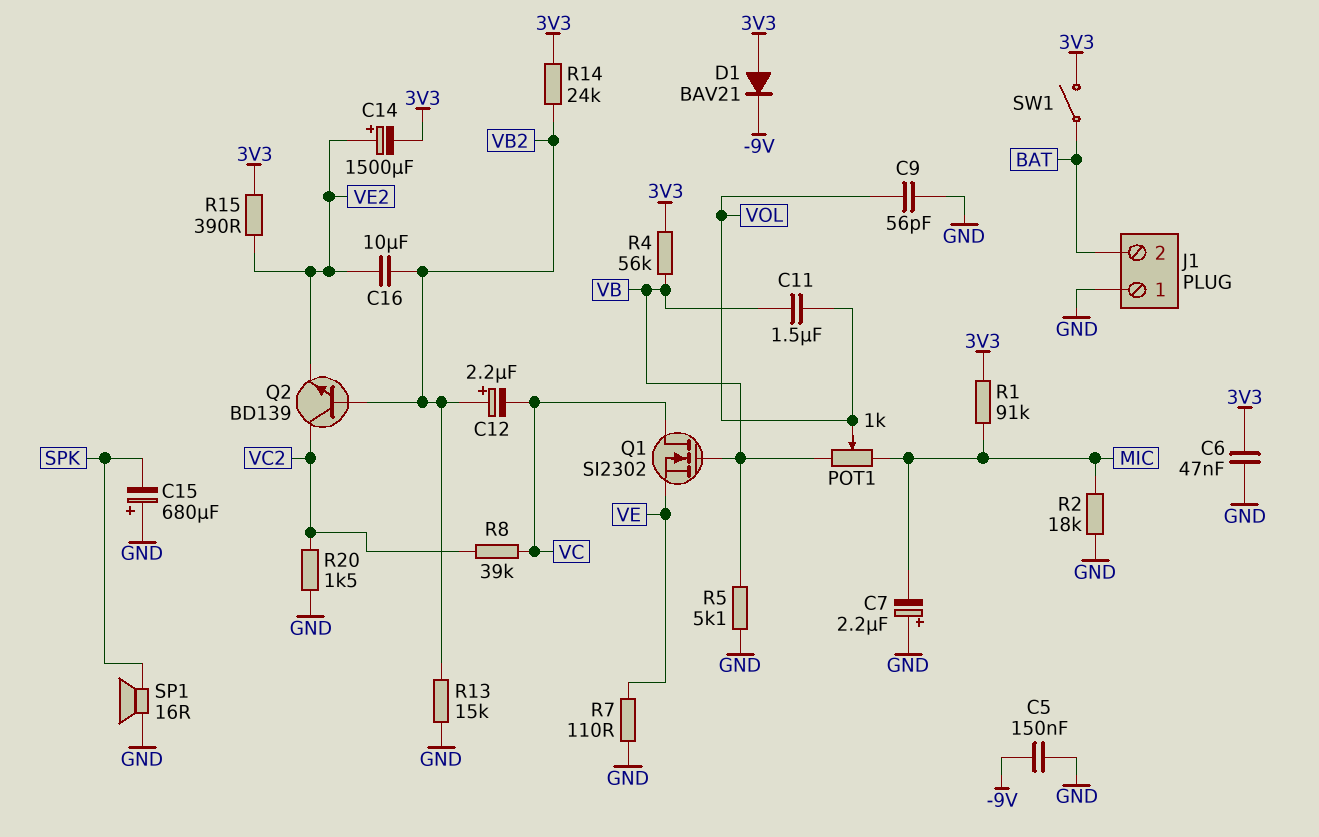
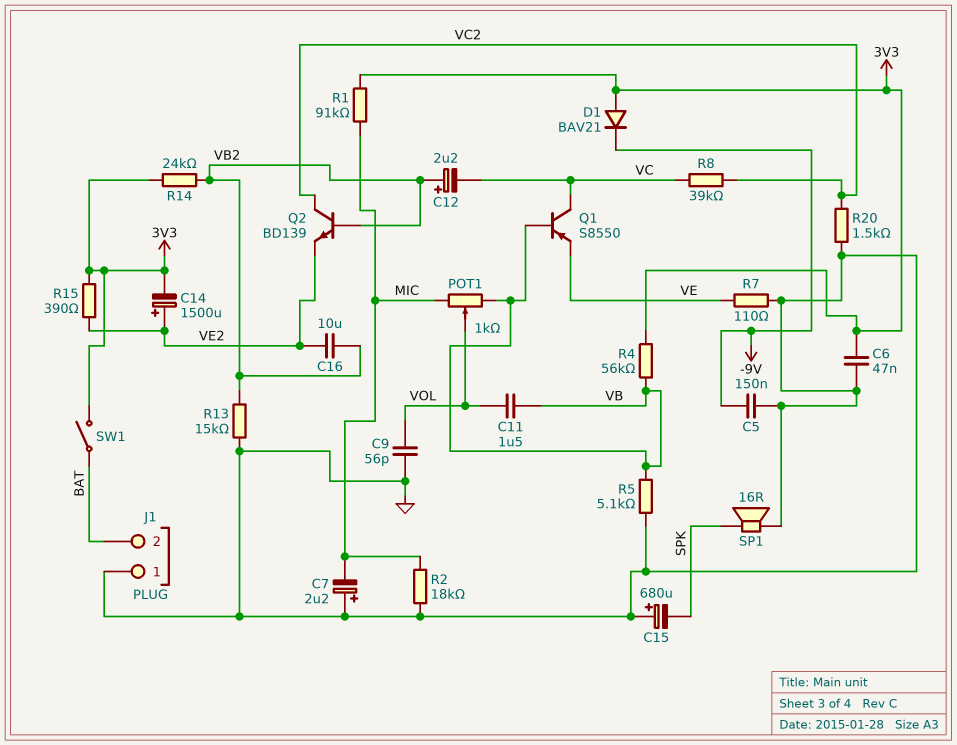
Q1: NMOS SI2302 (G VB, D VC, S VE) -> PNP S8550 (B VB, C VC, E VE)

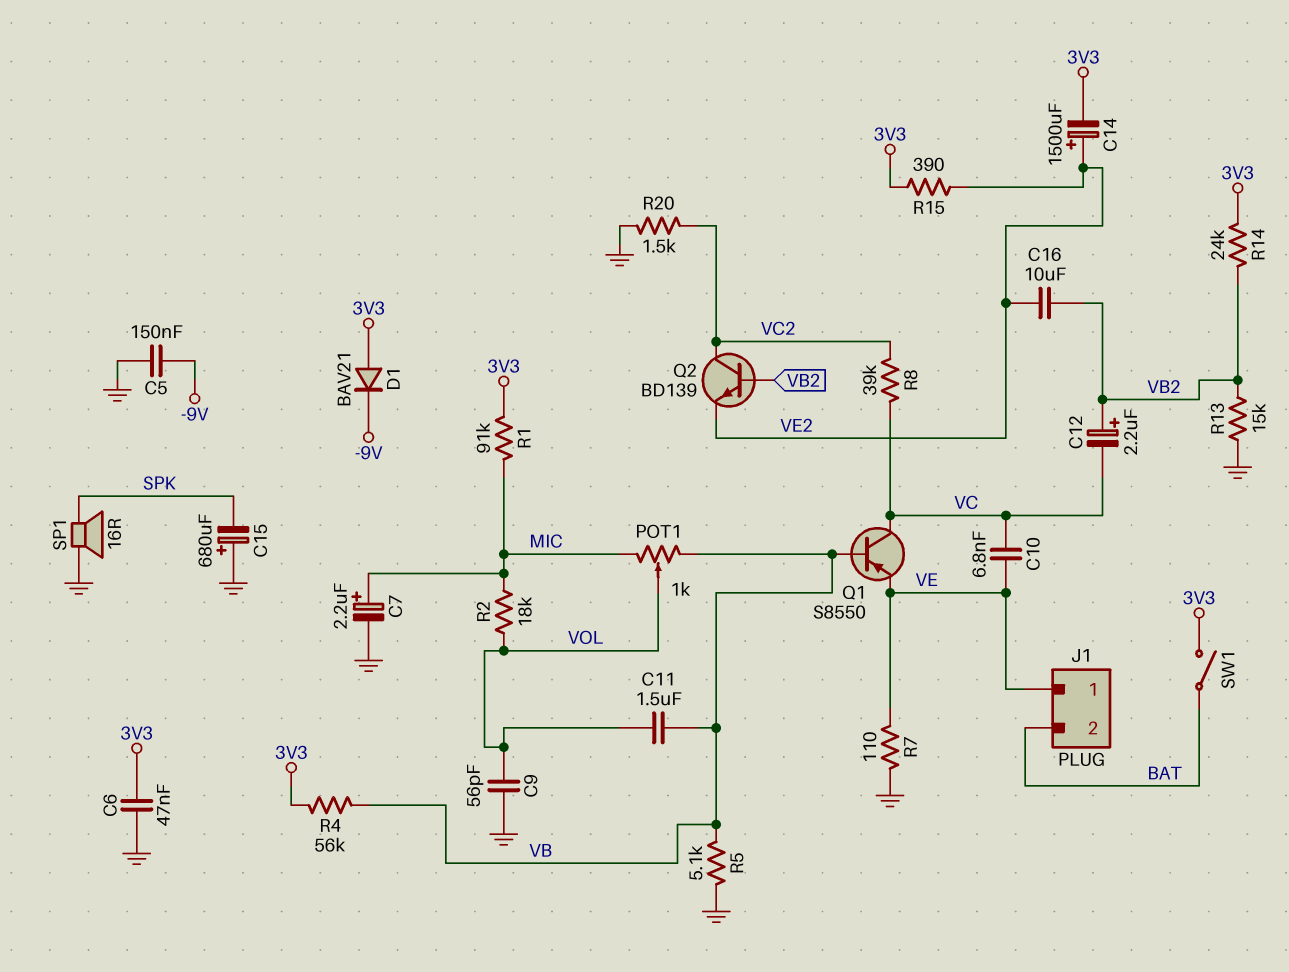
C7: 2.2uF (plus GND, minus MIC) -> 2.2uF (plus MIC, minus GND)
C10: none -> 6.8nF (VC, VE)
J1 pin 1: GND -> VE
R2: 18k (GND, MIC) -> 18k (MIC, VOL)

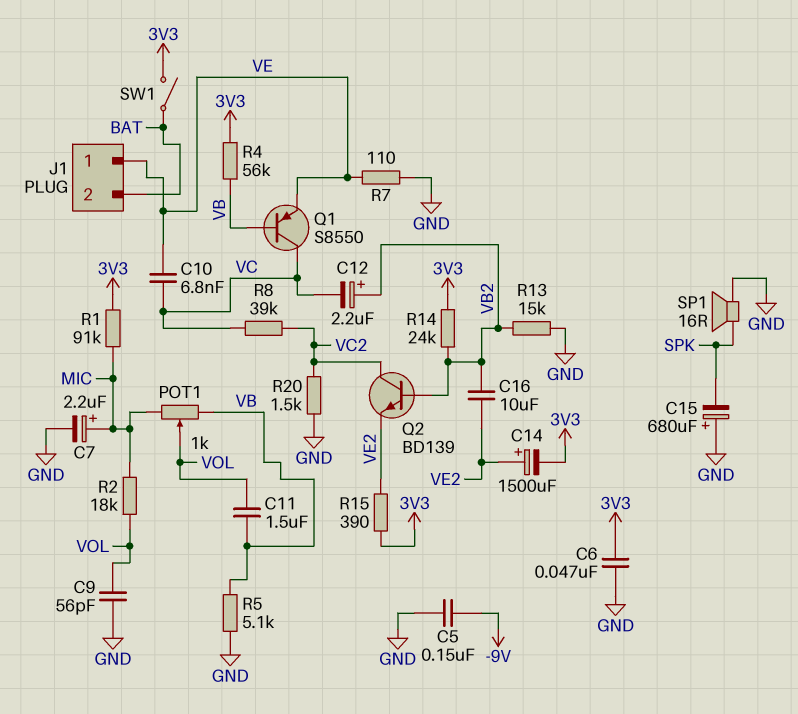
D1: diode BAV21 (A 3V3, K -9V) -> none

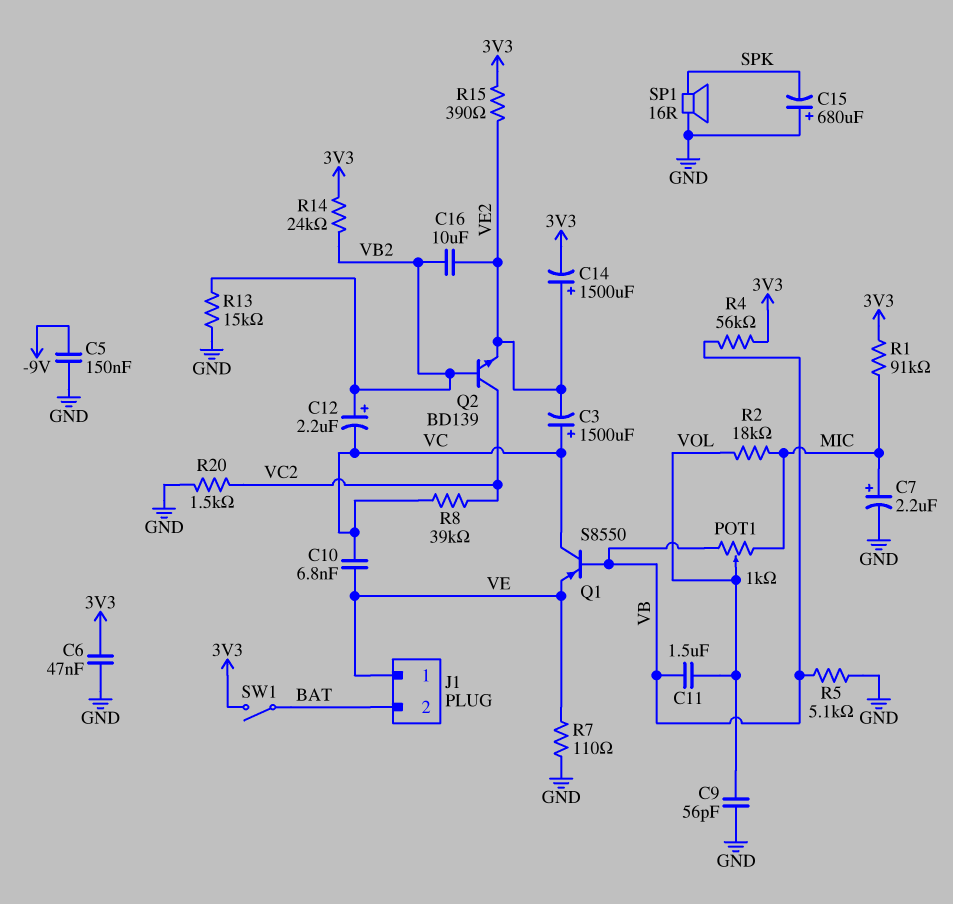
C3: none -> 1500uF (plus VC, minus VE2)

